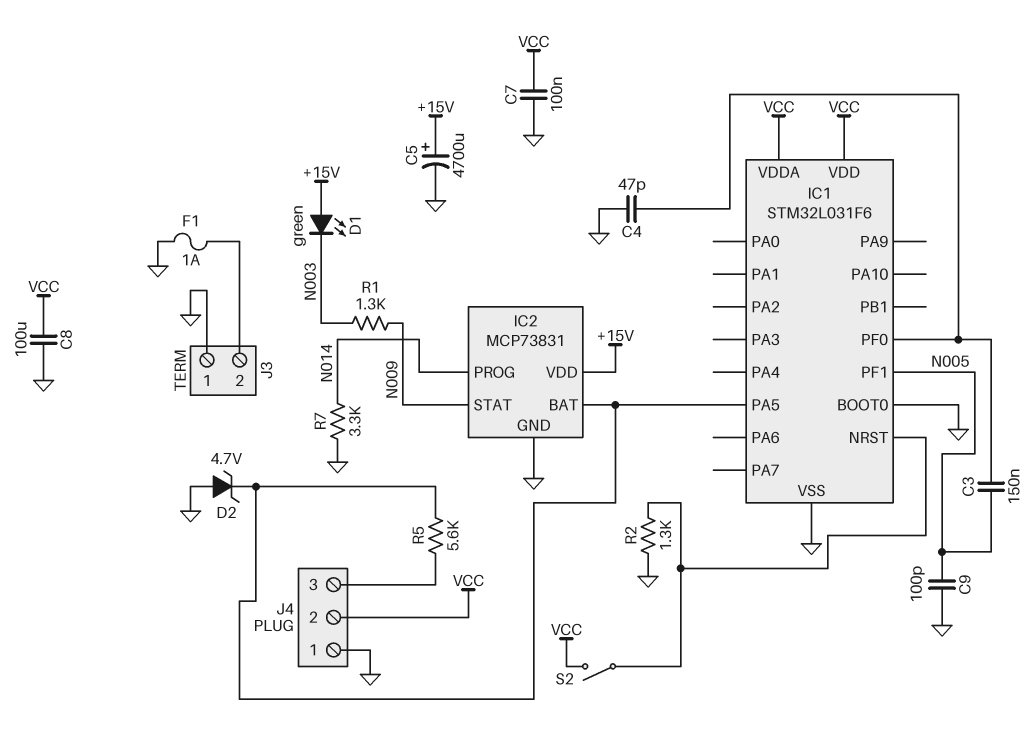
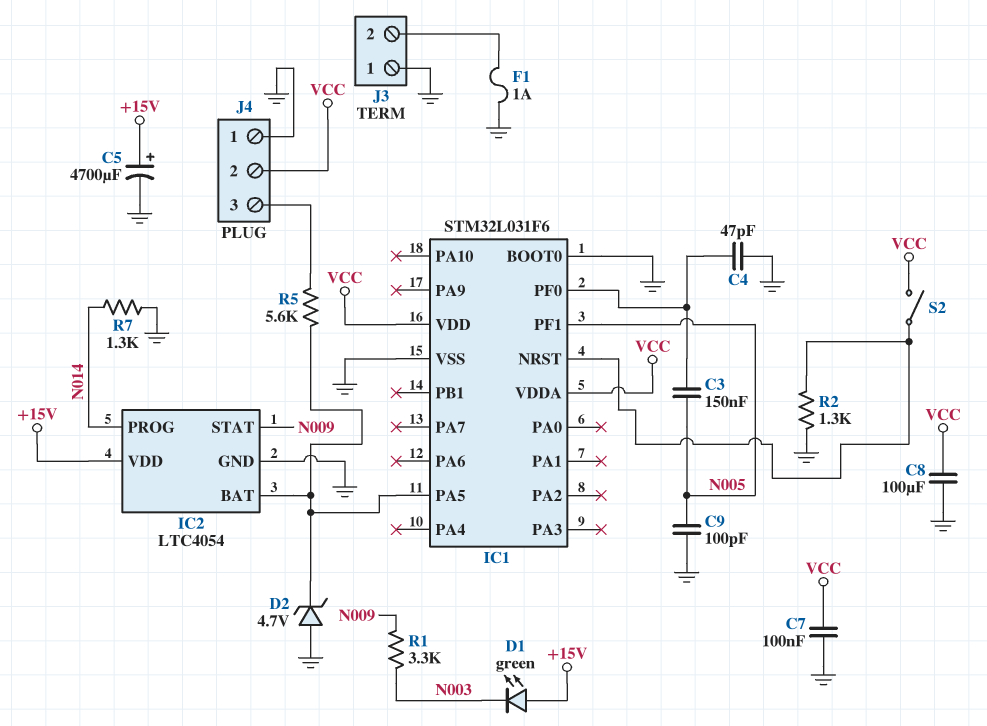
IC2: MCP73831 -> LTC4054
R1: 1.3k (N003, N009) -> 3.3k (N003, N009)
R7: 3.3k (GND, N014) -> 1.3k (GND, N014)

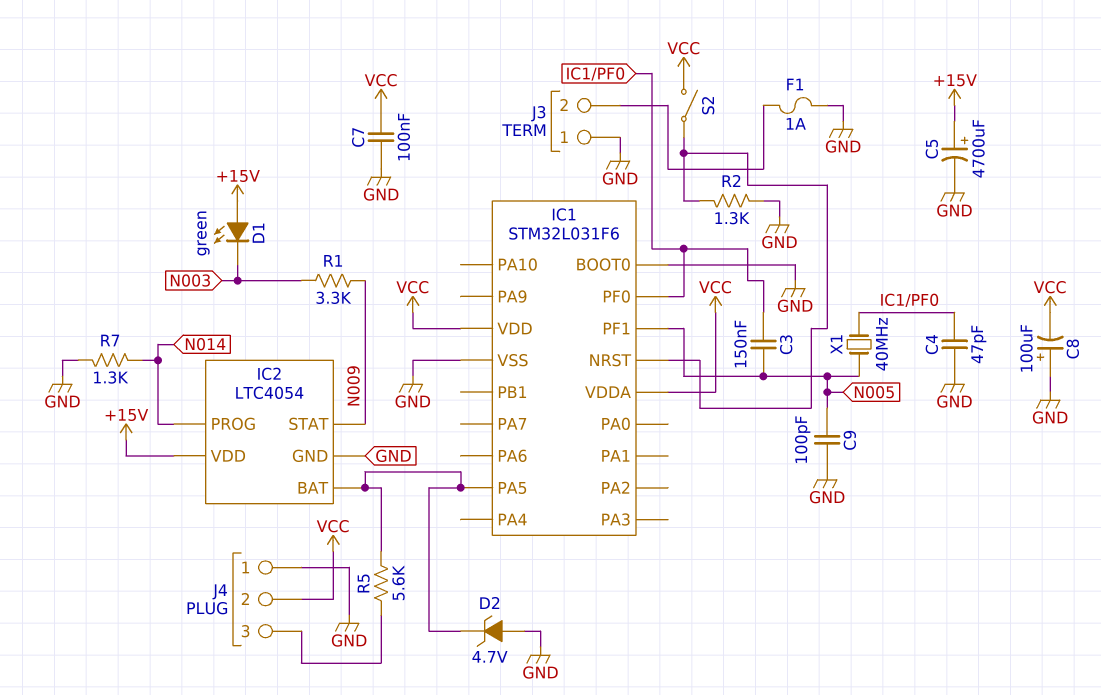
C8: 100uF (GND, VCC) -> 100uF (plus GND, minus VCC)
X1: none -> 40MHz (IC1/PF0, N005)

